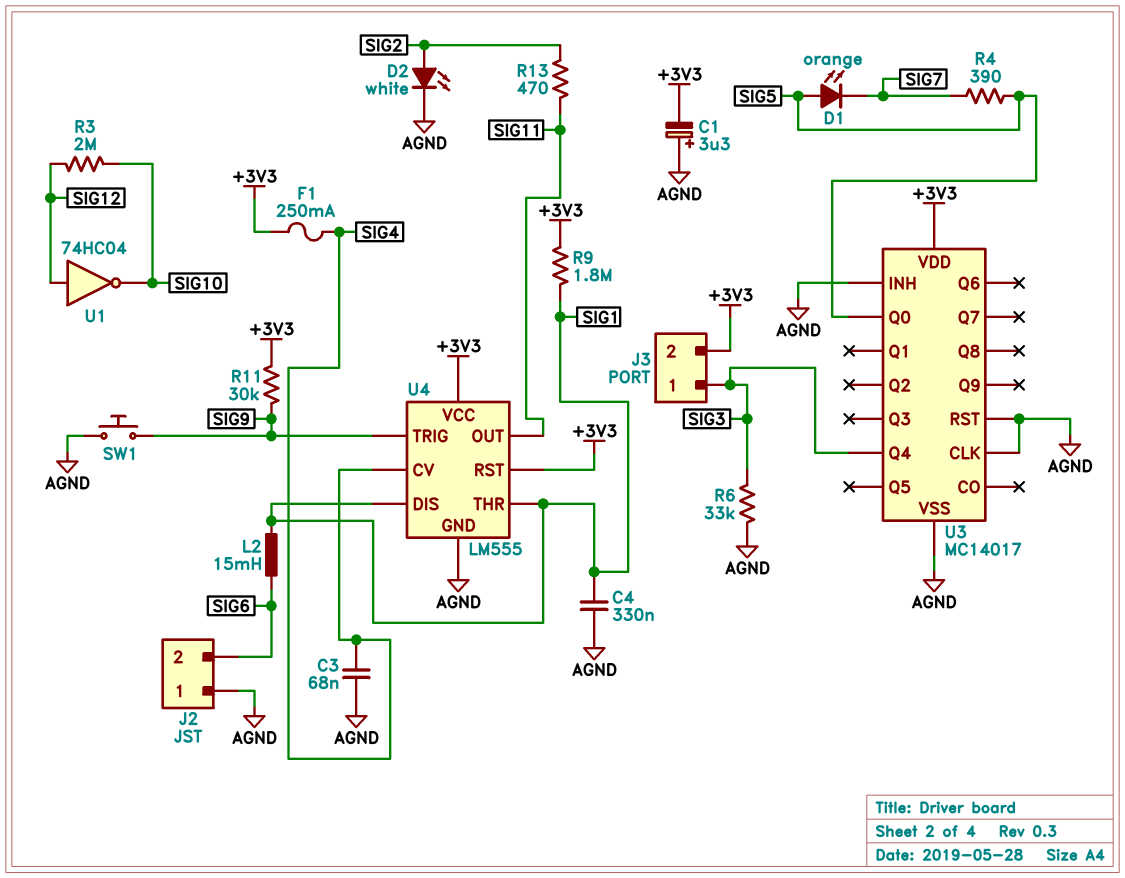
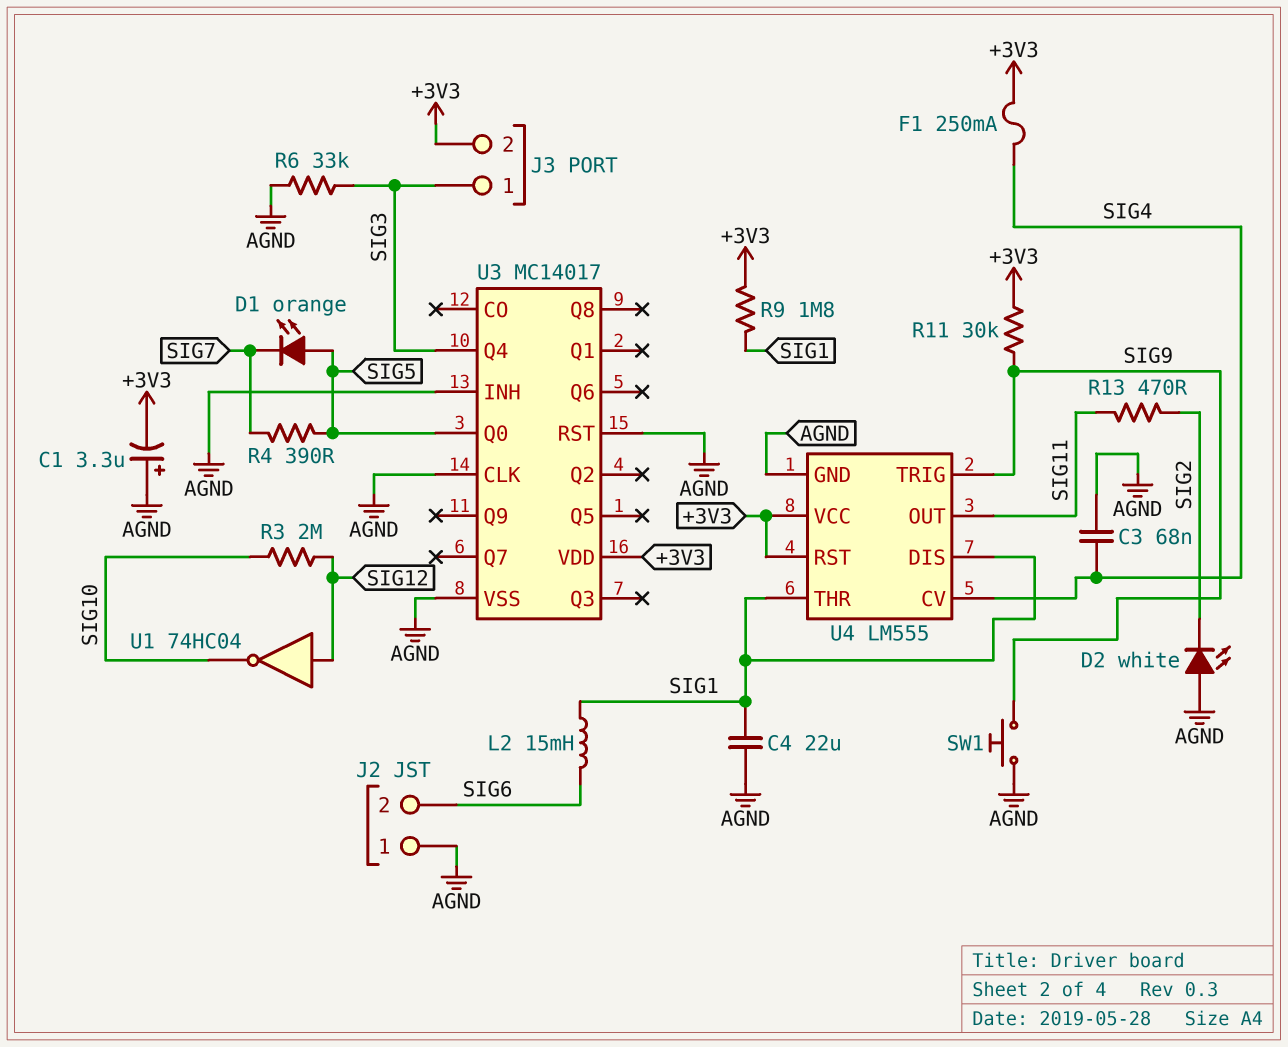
C4: 330nF (AGND, SIG1) -> 22uF (AGND, SIG1)
D2: LED white (A SIG2, K AGND) -> LED white (A AGND, K SIG2)

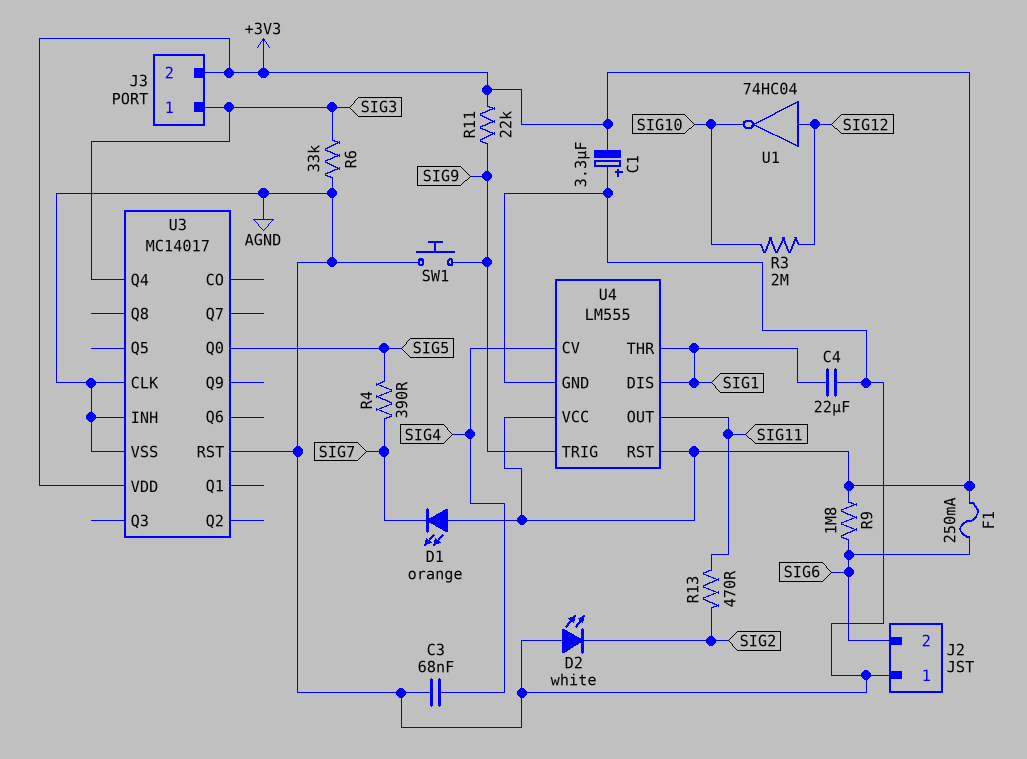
D1: LED orange (A SIG5, K SIG7) -> LED orange (A +3V3, K SIG7)
F1: 250mA (+3V3, SIG4) -> 250mA (+3V3, SIG6)
L2: 15mH (SIG1, SIG6) -> none
R9: 1.8M (+3V3, SIG1) -> 1.8M (+3V3, SIG6)
R11: 30k (+3V3, SIG9) -> 22k (+3V3, SIG9)

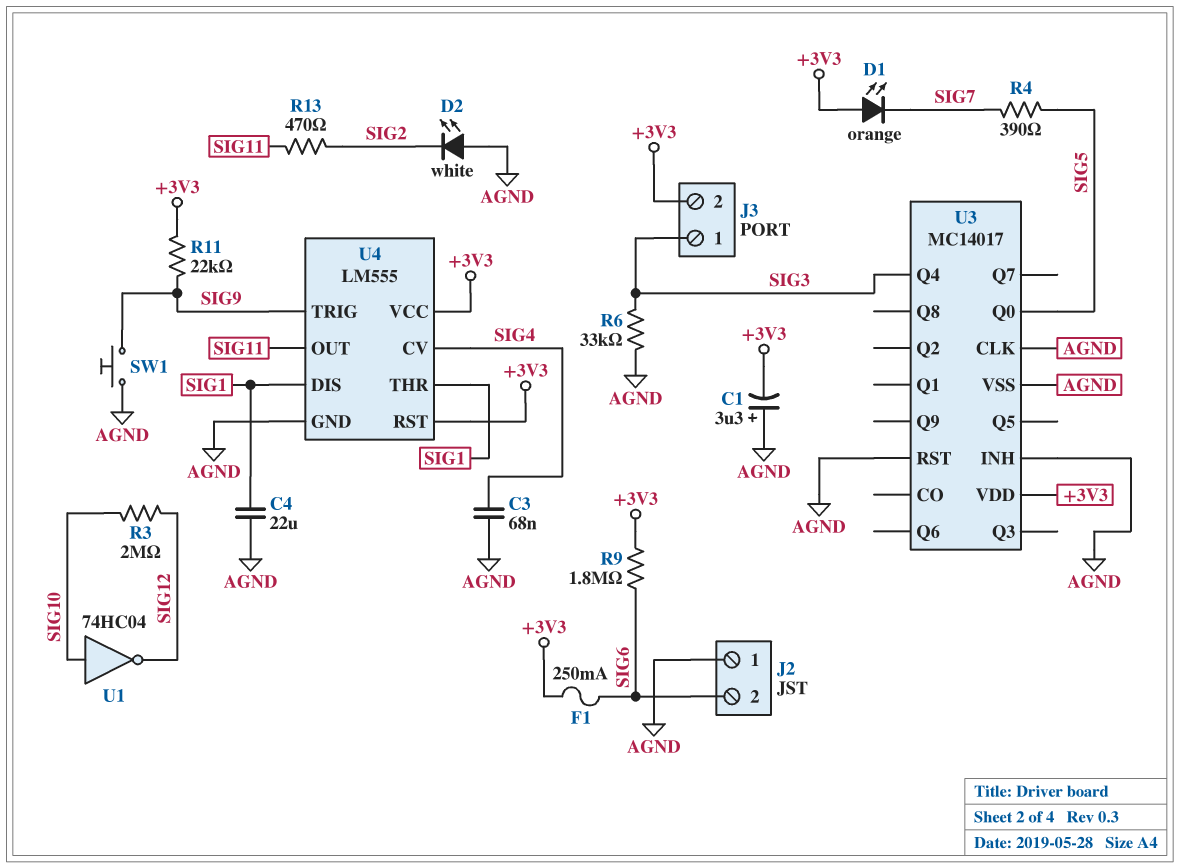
U1: NOT 74HC04 (in SIG12, out SIG10) -> NOT 74HC04 (in SIG10, out SIG12)

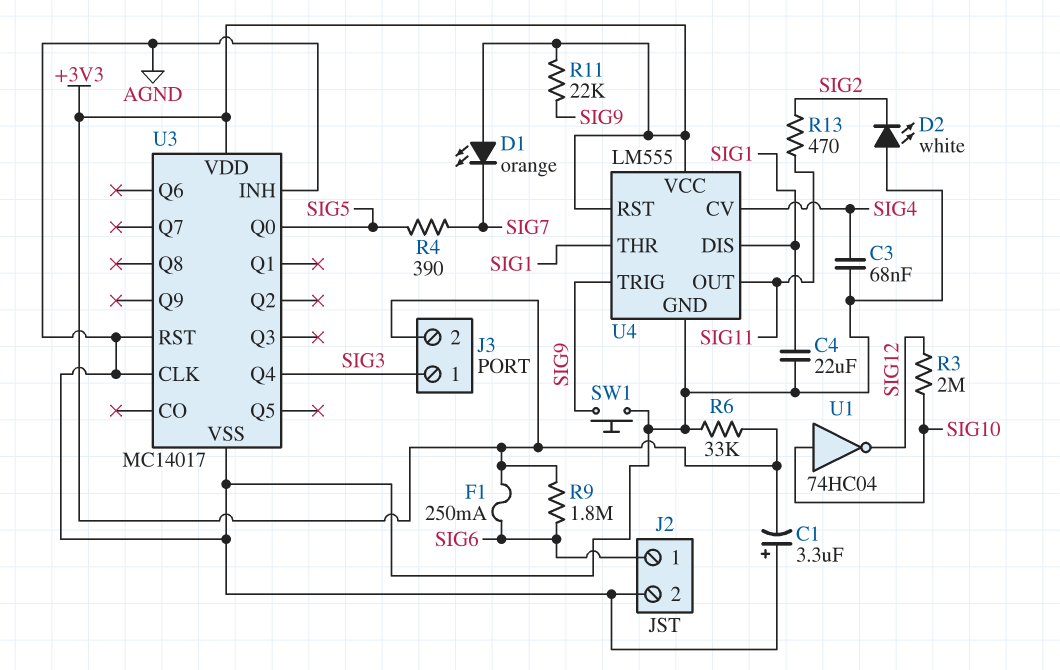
J2 pin 1: AGND -> SIG6
J2 pin 2: SIG6 -> AGND
R6: 33k (AGND, SIG3) -> 33k (+3V3, AGND)

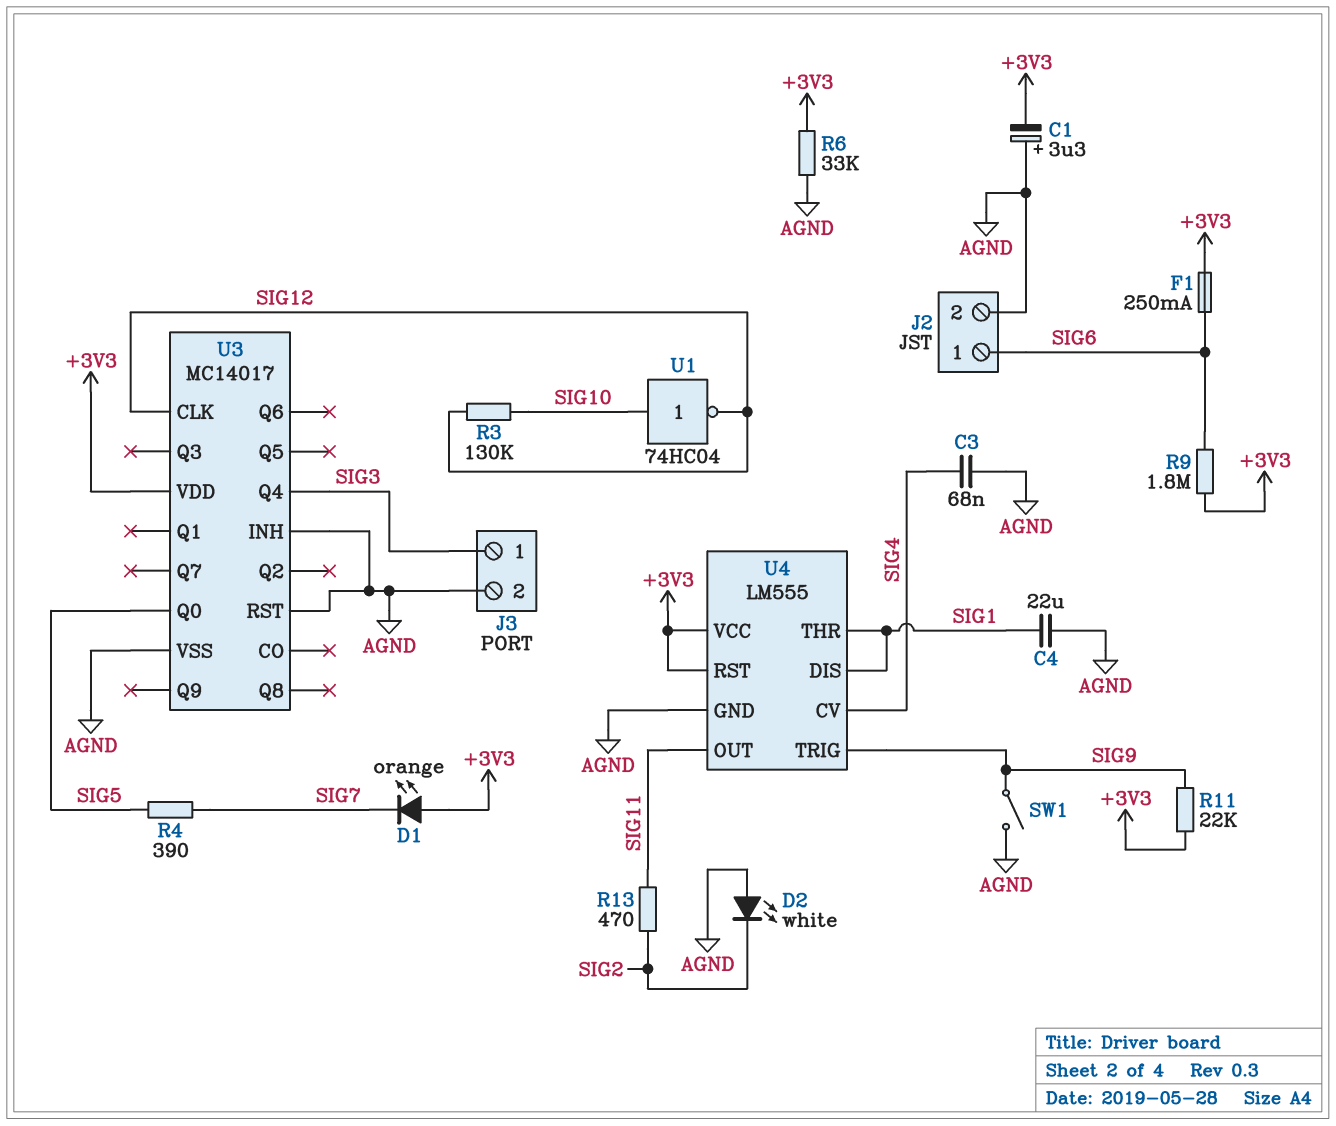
J3 pin 2: +3V3 -> AGND
R3: 2M (SIG10, SIG12) -> 130k (SIG10, SIG12)
SW1: button (AGND, SIG9) -> switch (AGND, SIG9)
U3 pin CLK: AGND -> SIG12

